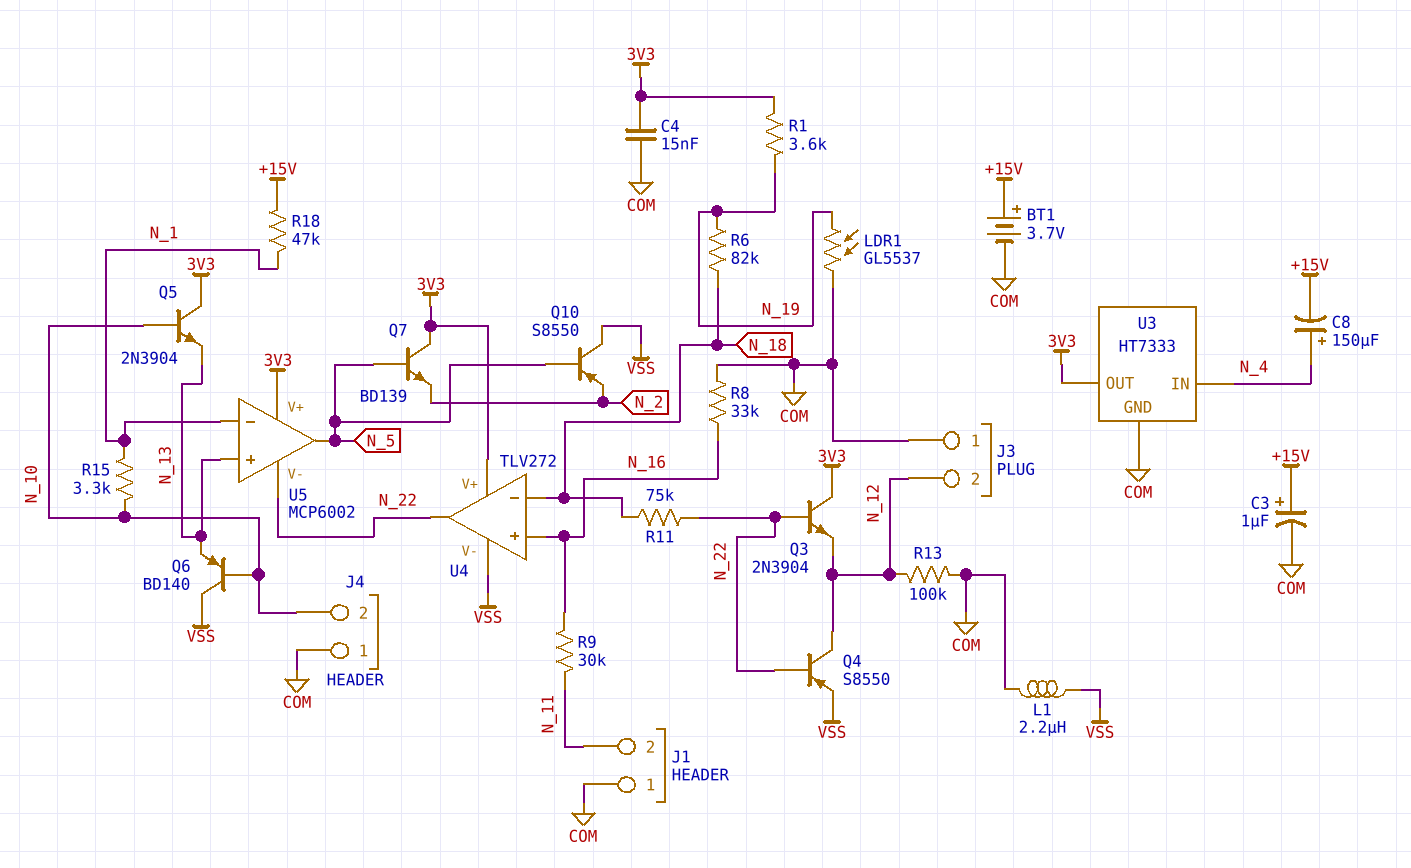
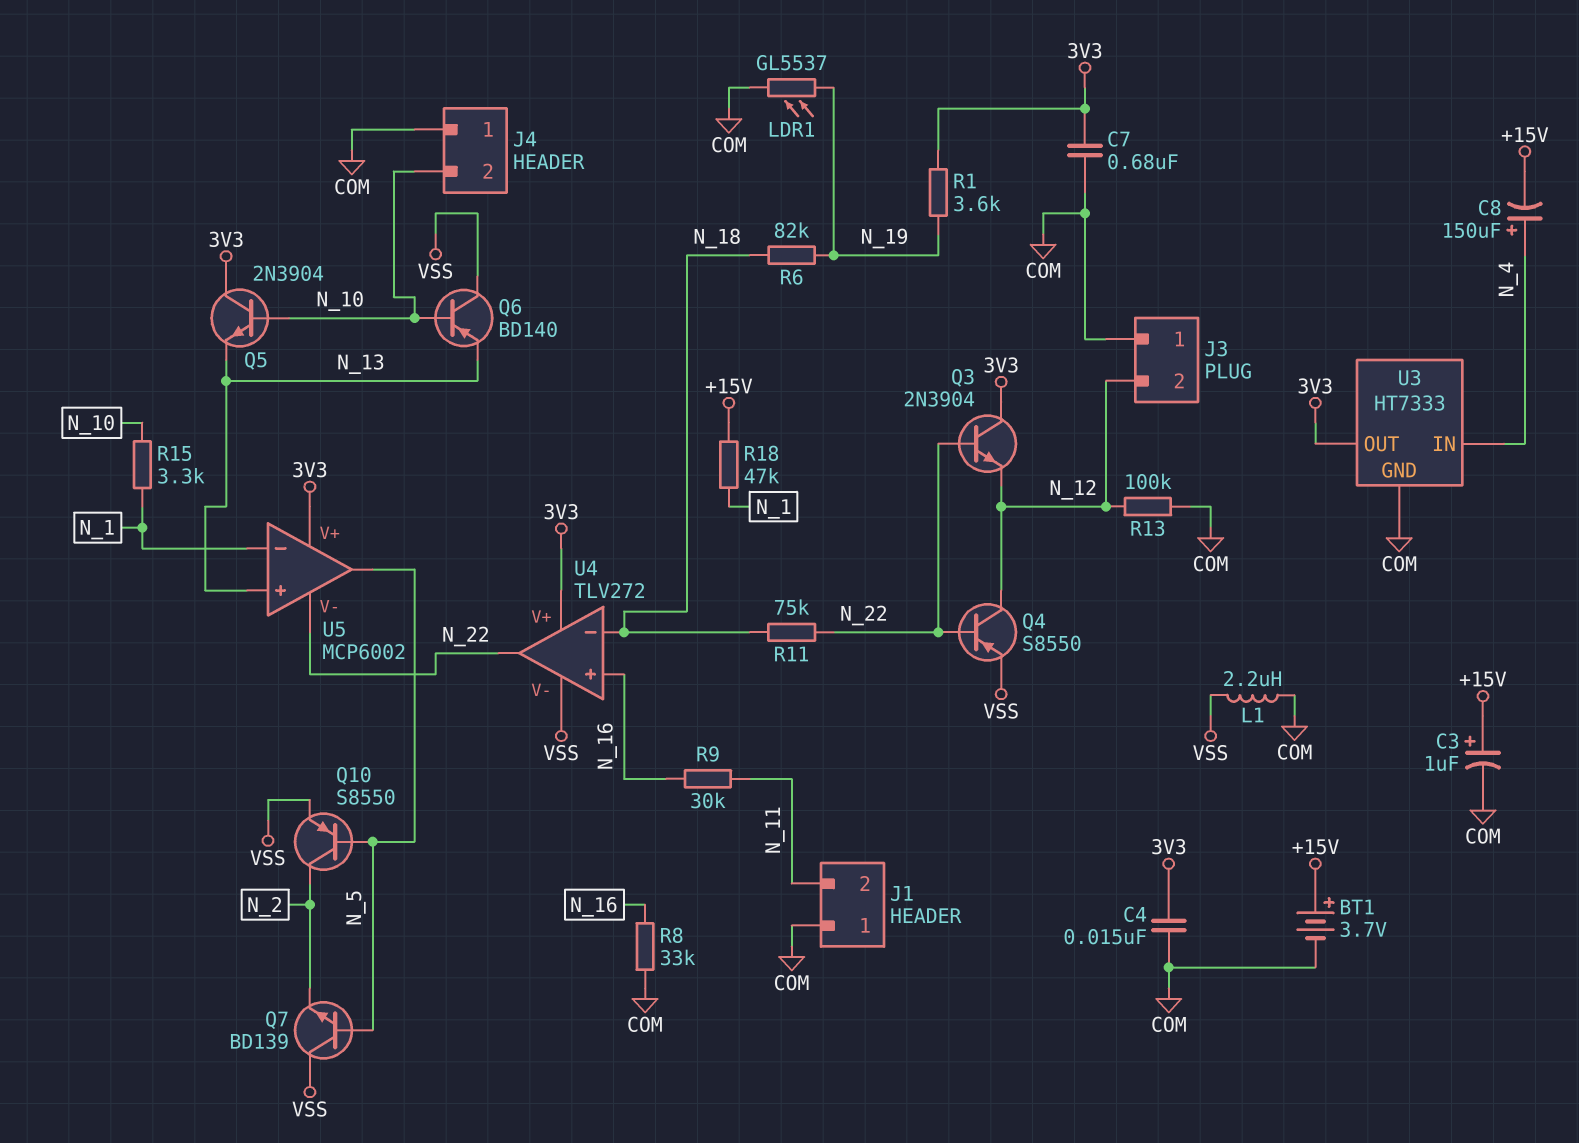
C7: none -> 680nF (3V3, COM)
Q7: NPN BD139 (B N_5, C 3V3, E N_2) -> NPN BD139 (B N_5, C VSS, E N_2)
Q10: PNP S8550 (B N_5, C VSS, E N_2) -> PNP S8550 (B N_5, C N_2, E VSS)

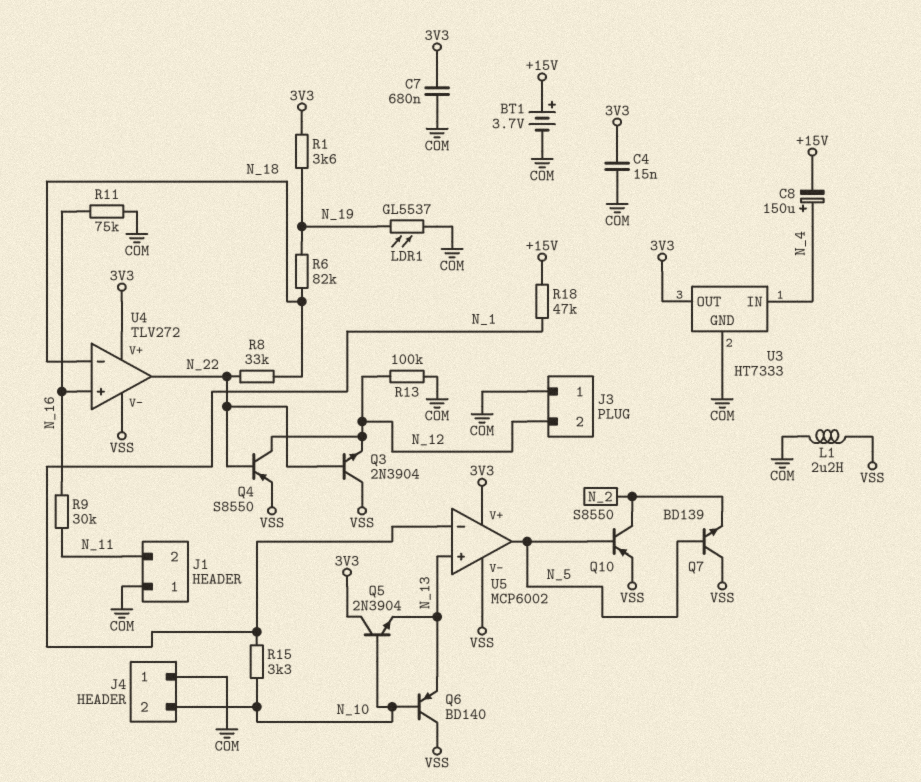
C3: 1uF (plus +15V, minus COM) -> none
Q3: NPN 2N3904 (B N_22, C 3V3, E N_12) -> NPN 2N3904 (B N_22, C VSS, E N_12)
R8: 33k (COM, N_16) -> 33k (N_18, N_22)
R11: 75k (N_18, N_22) -> 75k (COM, N_16)
U5 pin V-: N_22 -> VSS

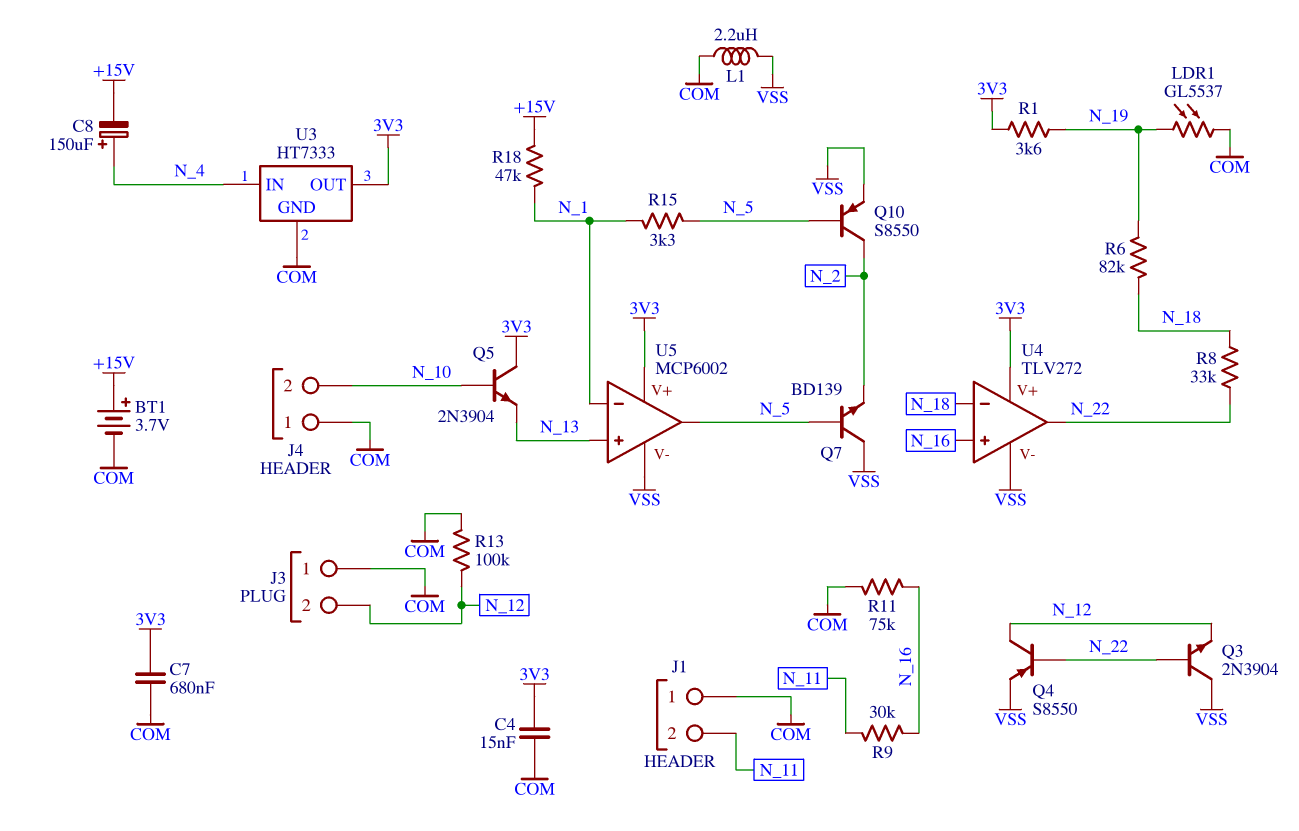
Q6: PNP BD140 (B N_10, C VSS, E N_13) -> none
R15: 3.3k (N_1, N_10) -> 3.3k (N_1, N_5)

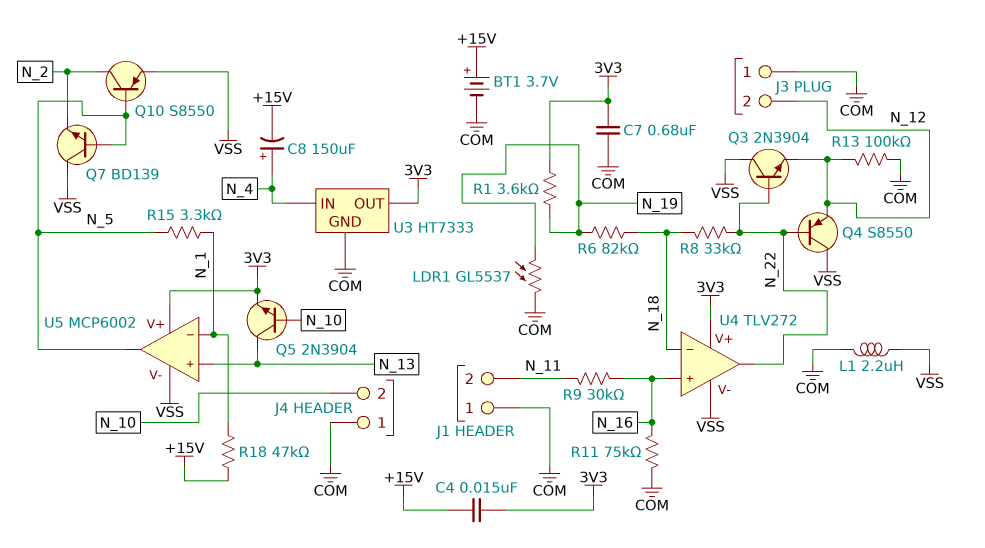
C4: 15nF (3V3, COM) -> 15nF (+15V, 3V3)
Q4: PNP S8550 (B N_22, C N_12, E VSS) -> PNP S8550 (B N_22, C VSS, E N_12)
Q5: NPN 2N3904 (B N_10, C 3V3, E N_13) -> NPN 2N3904 (B N_10, C N_13, E 3V3)

